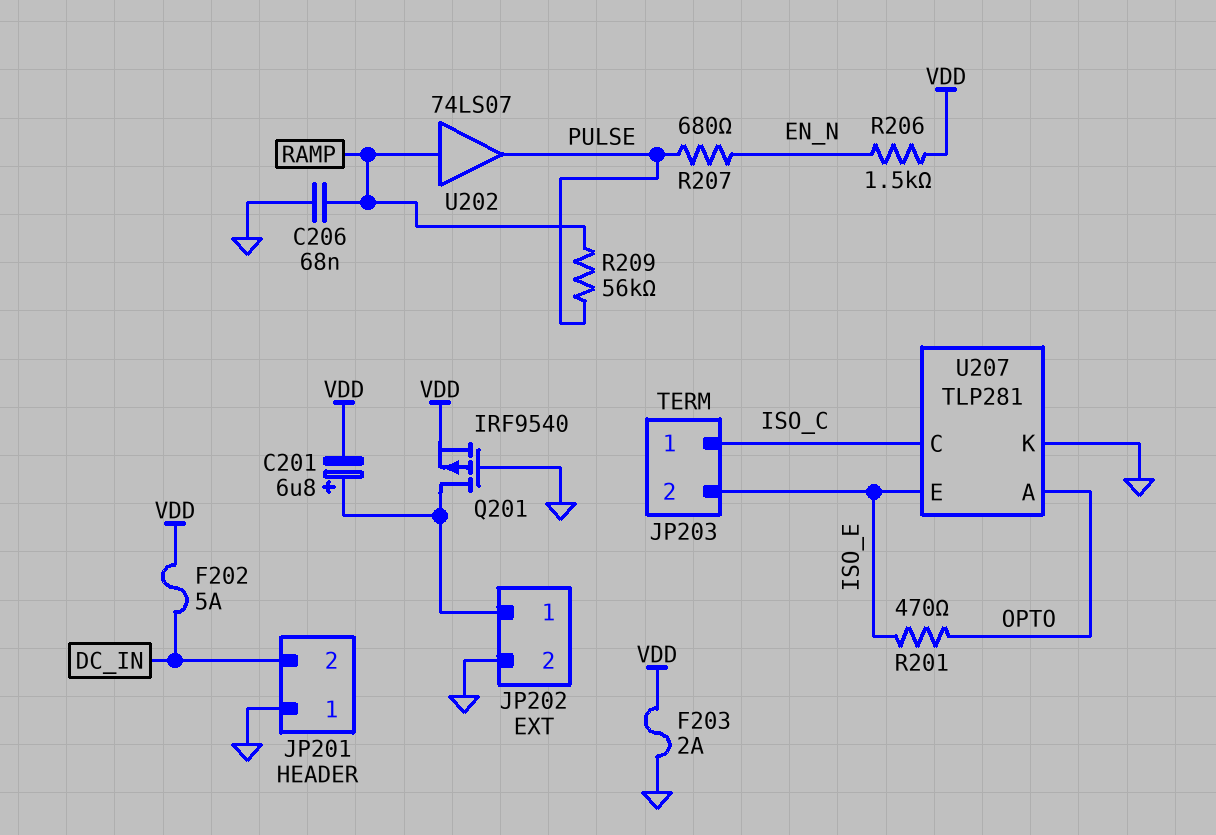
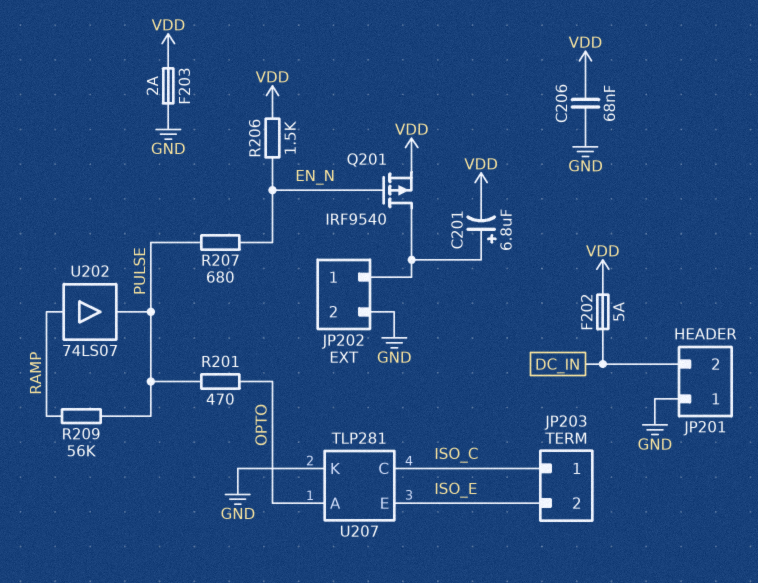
C206: 68nF (GND, RAMP) -> 68nF (GND, VDD)
Q201: PMOS IRF9540 (G GND, D JP202/1, S VDD) -> PMOS IRF9540 (G EN_N, D JP202/1, S VDD)
R201: 470 (ISO_E, OPTO) -> 470 (OPTO, PULSE)

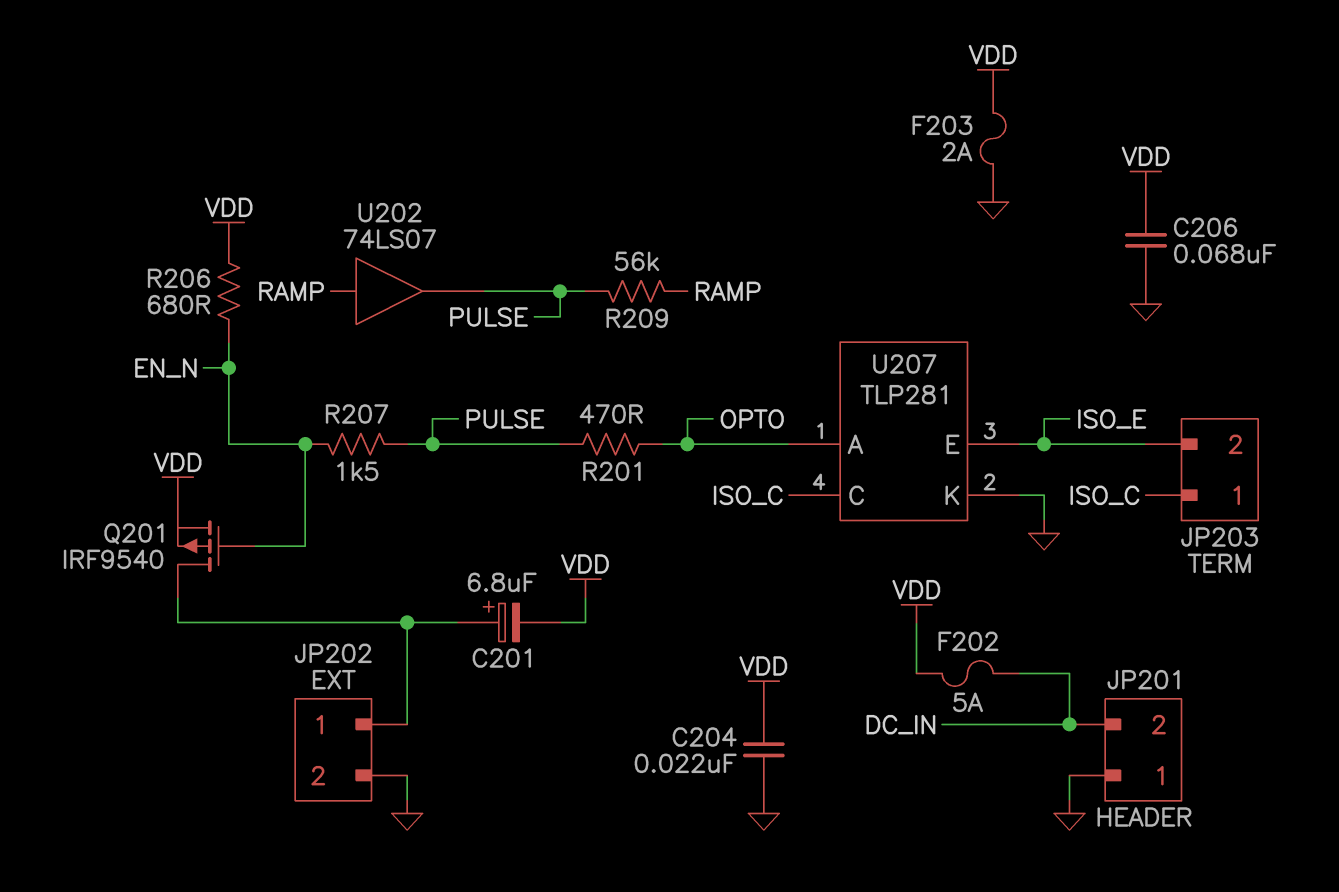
C204: none -> 22nF (GND, VDD)
R206: 1.5k (EN_N, VDD) -> 680 (EN_N, VDD)
R207: 680 (EN_N, PULSE) -> 1.5k (EN_N, PULSE)

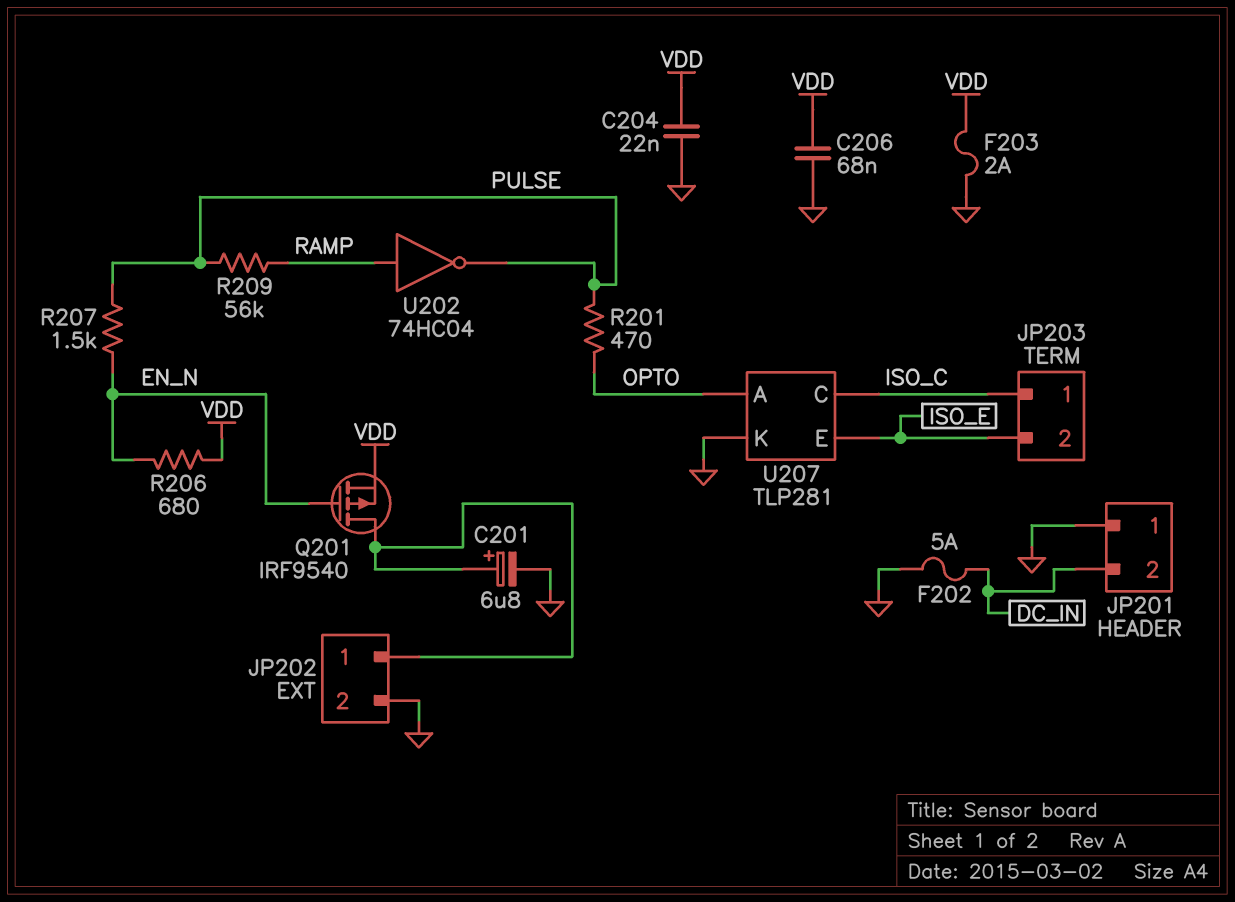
C201: 6.8uF (plus JP202/1, minus VDD) -> 6.8uF (plus JP202/1, minus GND)
F202: 5A (DC_IN, VDD) -> 5A (DC_IN, GND)
U202: buffer 74LS07 (in RAMP, out PULSE) -> NOT 74HC04 (in RAMP, out PULSE)

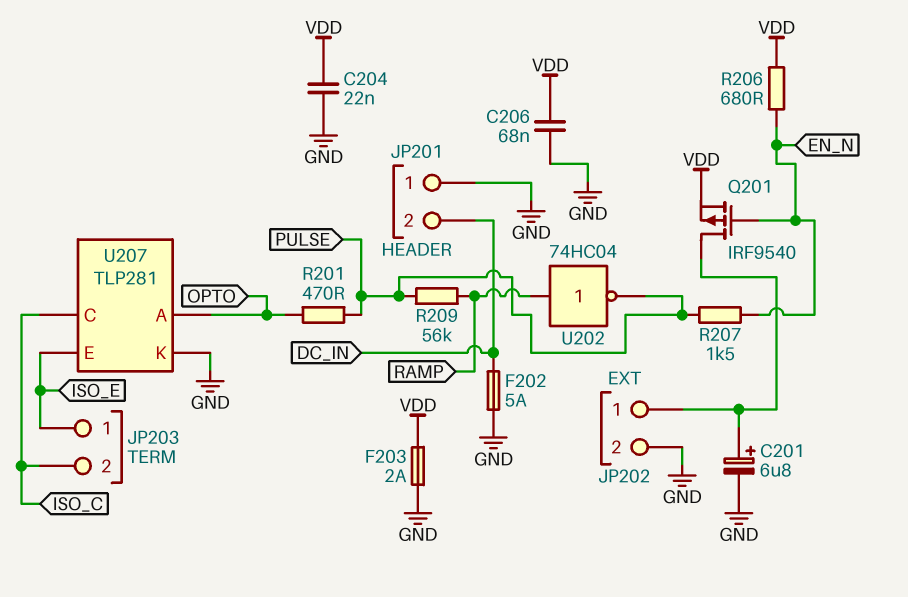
JP203 pin 1: ISO_C -> ISO_E
JP203 pin 2: ISO_E -> ISO_C

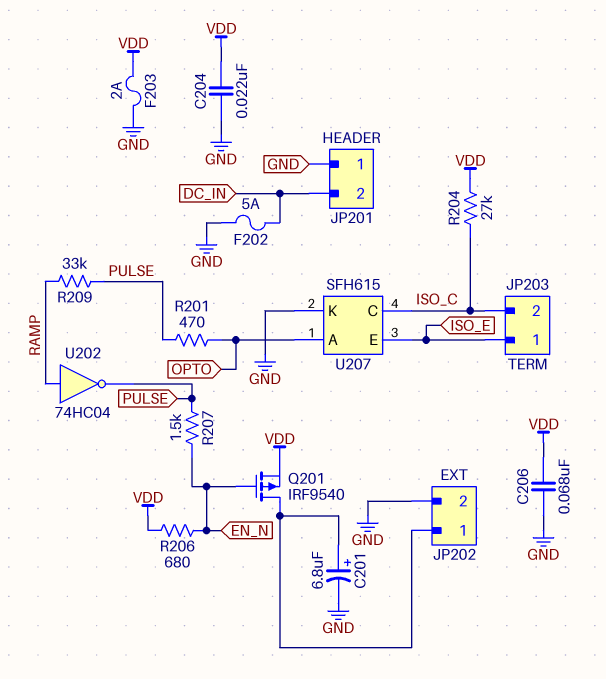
R204: none -> 27k (ISO_C, VDD)
R209: 56k (PULSE, RAMP) -> 33k (PULSE, RAMP)
U207: TLP281 -> SFH615

